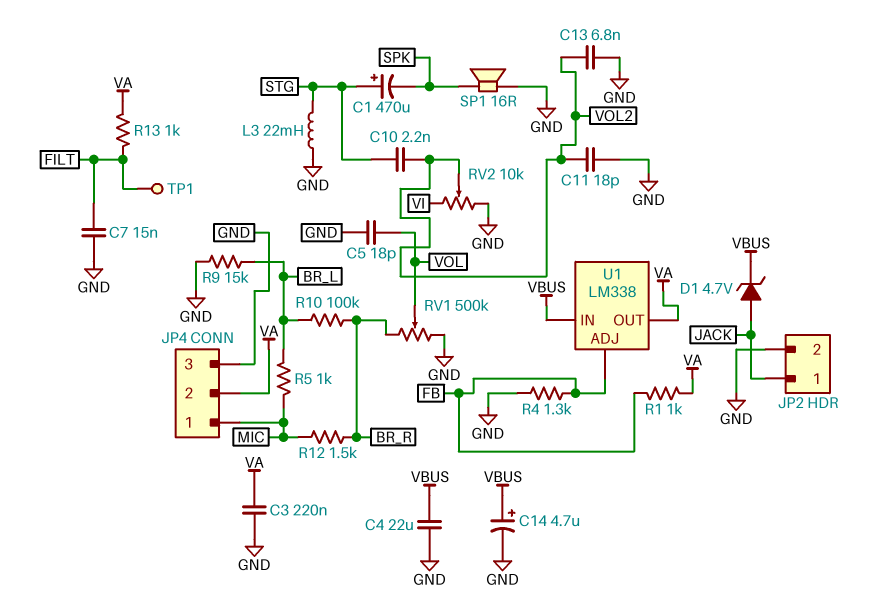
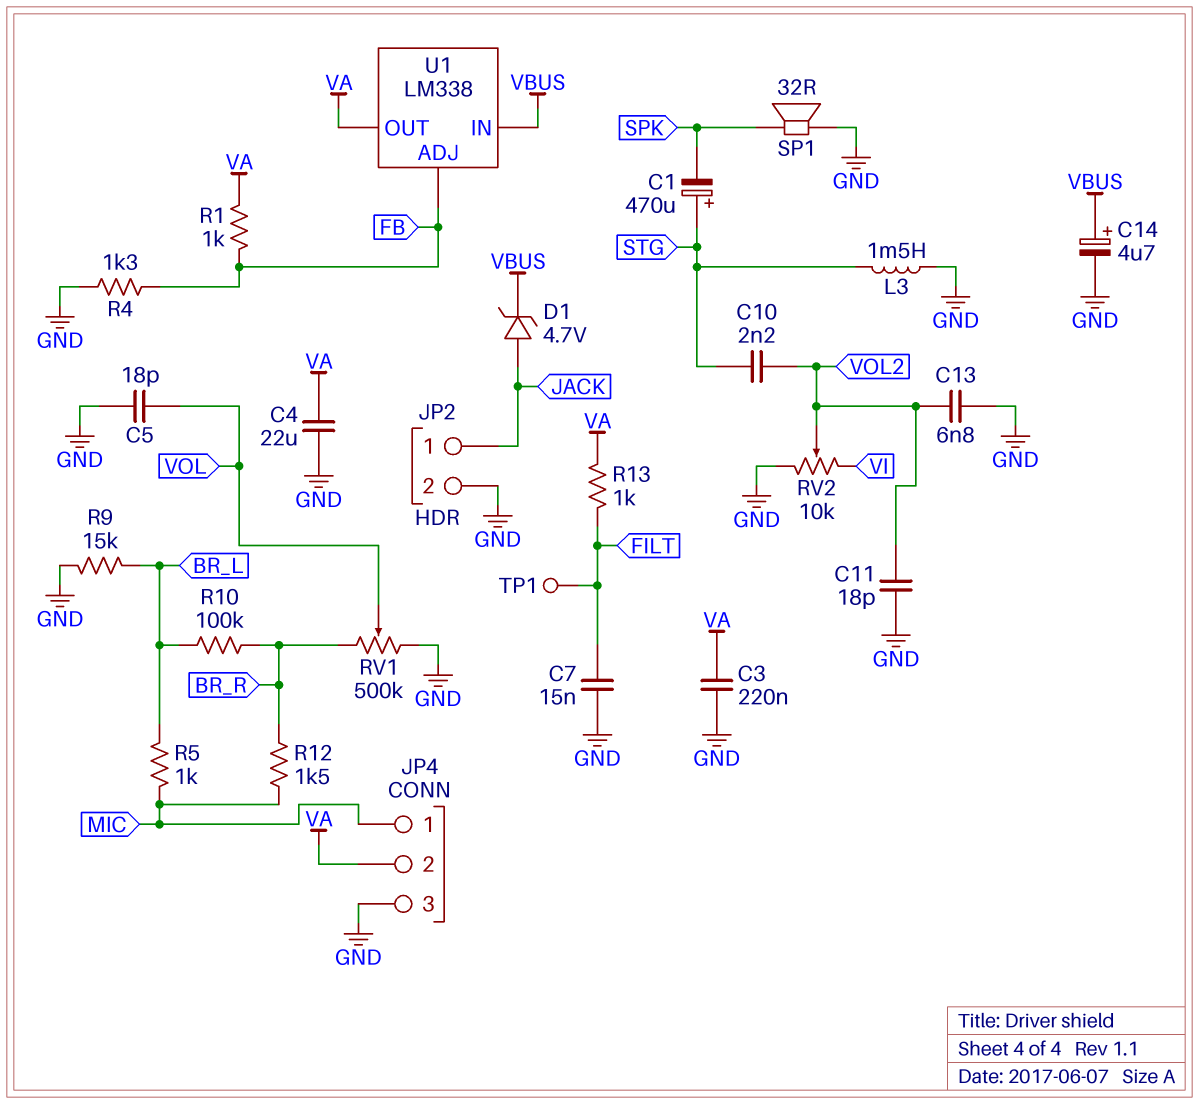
C4: 22uF (GND, VBUS) -> 22uF (GND, VA)
L3: 22mH (GND, STG) -> 1.5mH (GND, STG)
SP1: speaker 16R (GND, SPK) -> speaker 32R (GND, SPK)

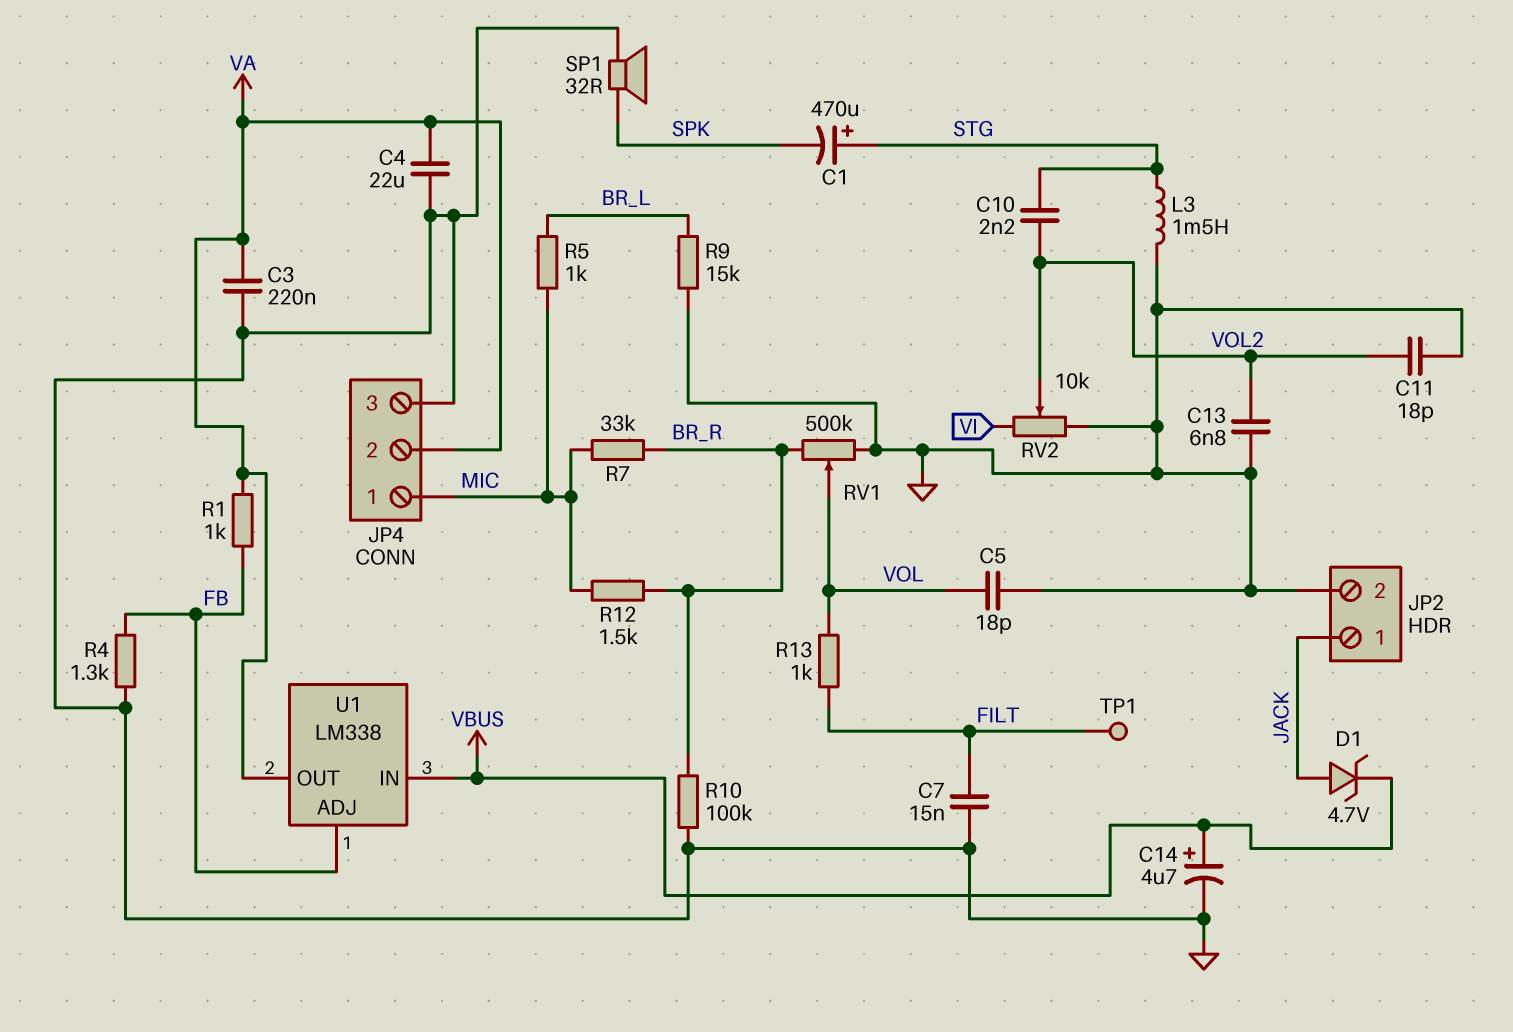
R7: none -> 33k (BR_R, MIC)
R10: 100k (BR_L, BR_R) -> 100k (BR_R, GND)
R13: 1k (FILT, VA) -> 1k (FILT, VOL)

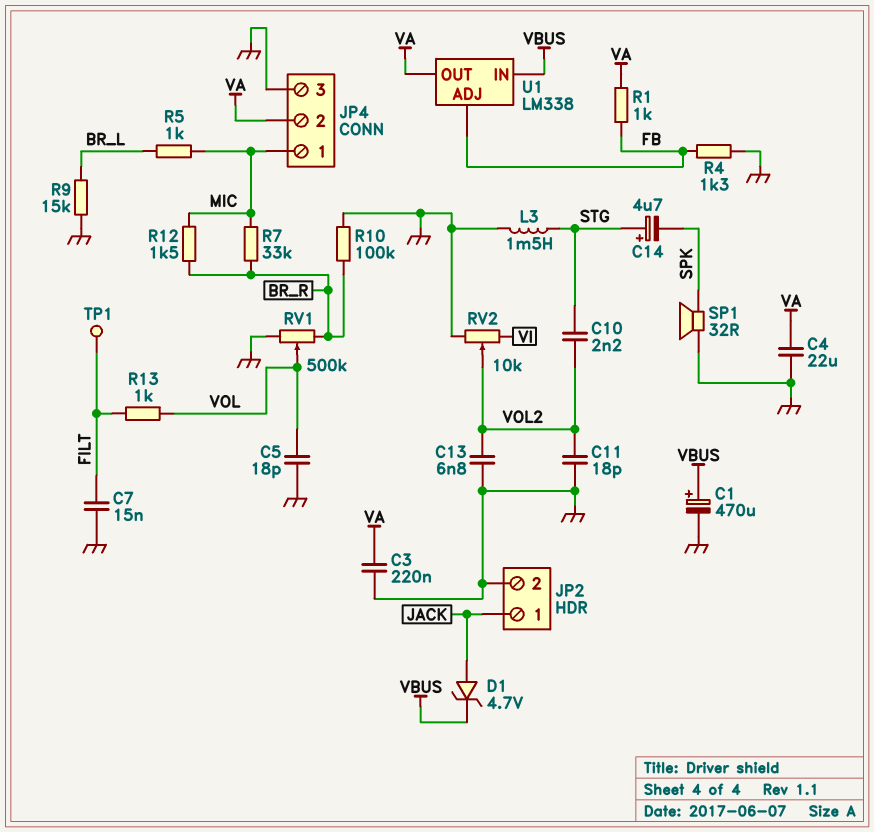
C1: 470uF (plus STG, minus SPK) -> 470uF (plus VBUS, minus GND)
C14: 4.7uF (plus VBUS, minus GND) -> 4.7uF (plus STG, minus SPK)

